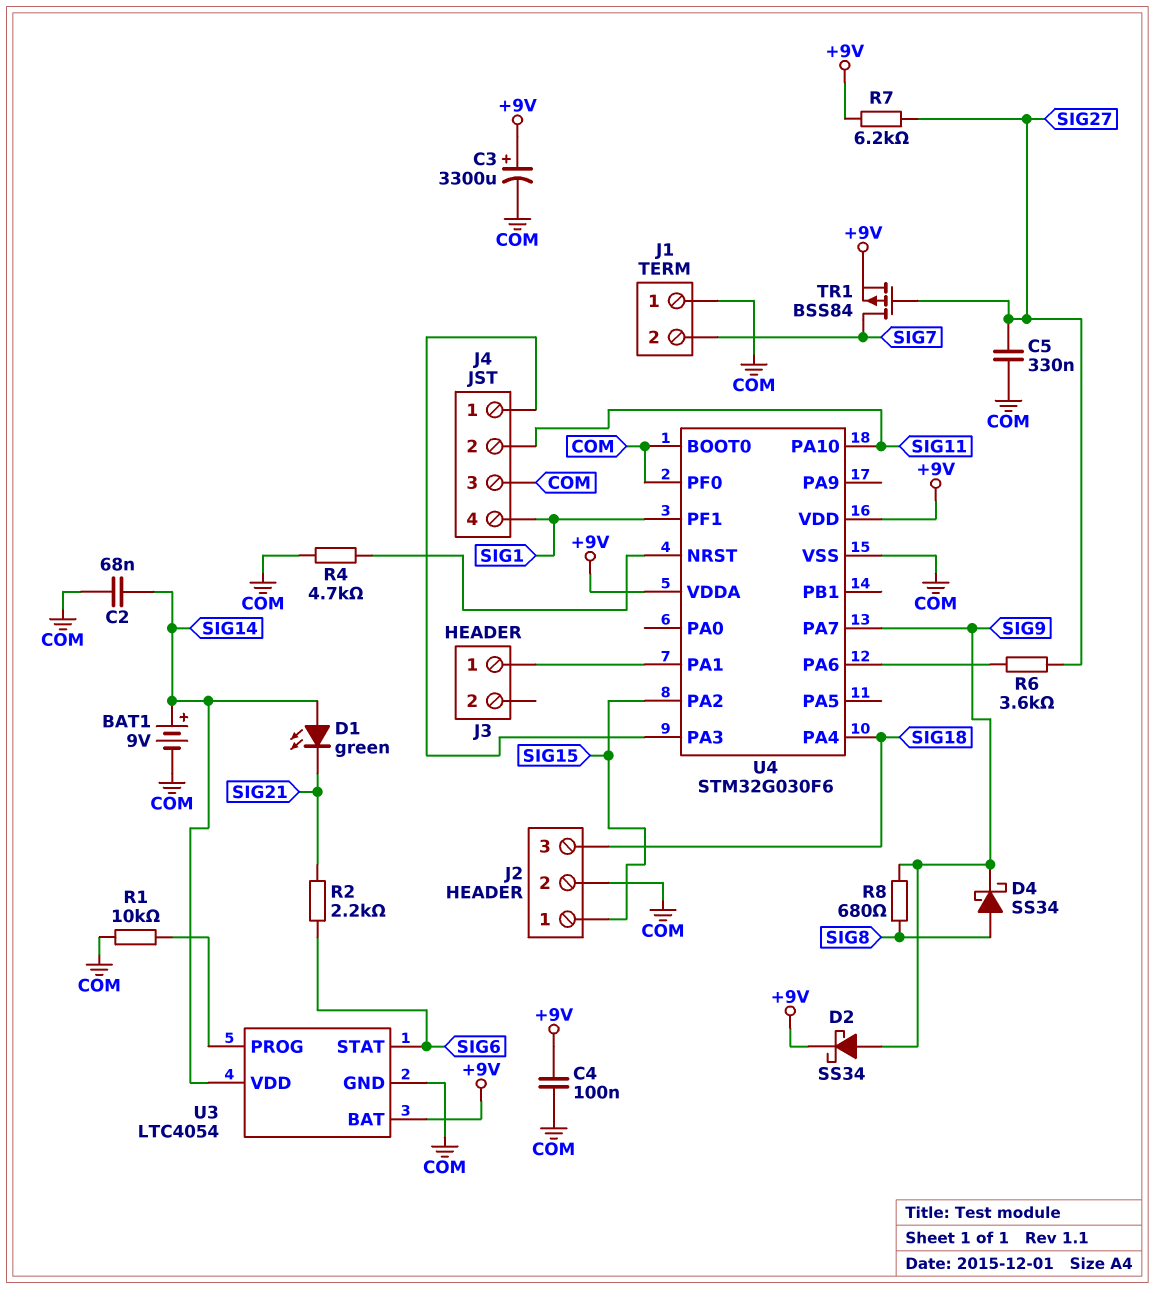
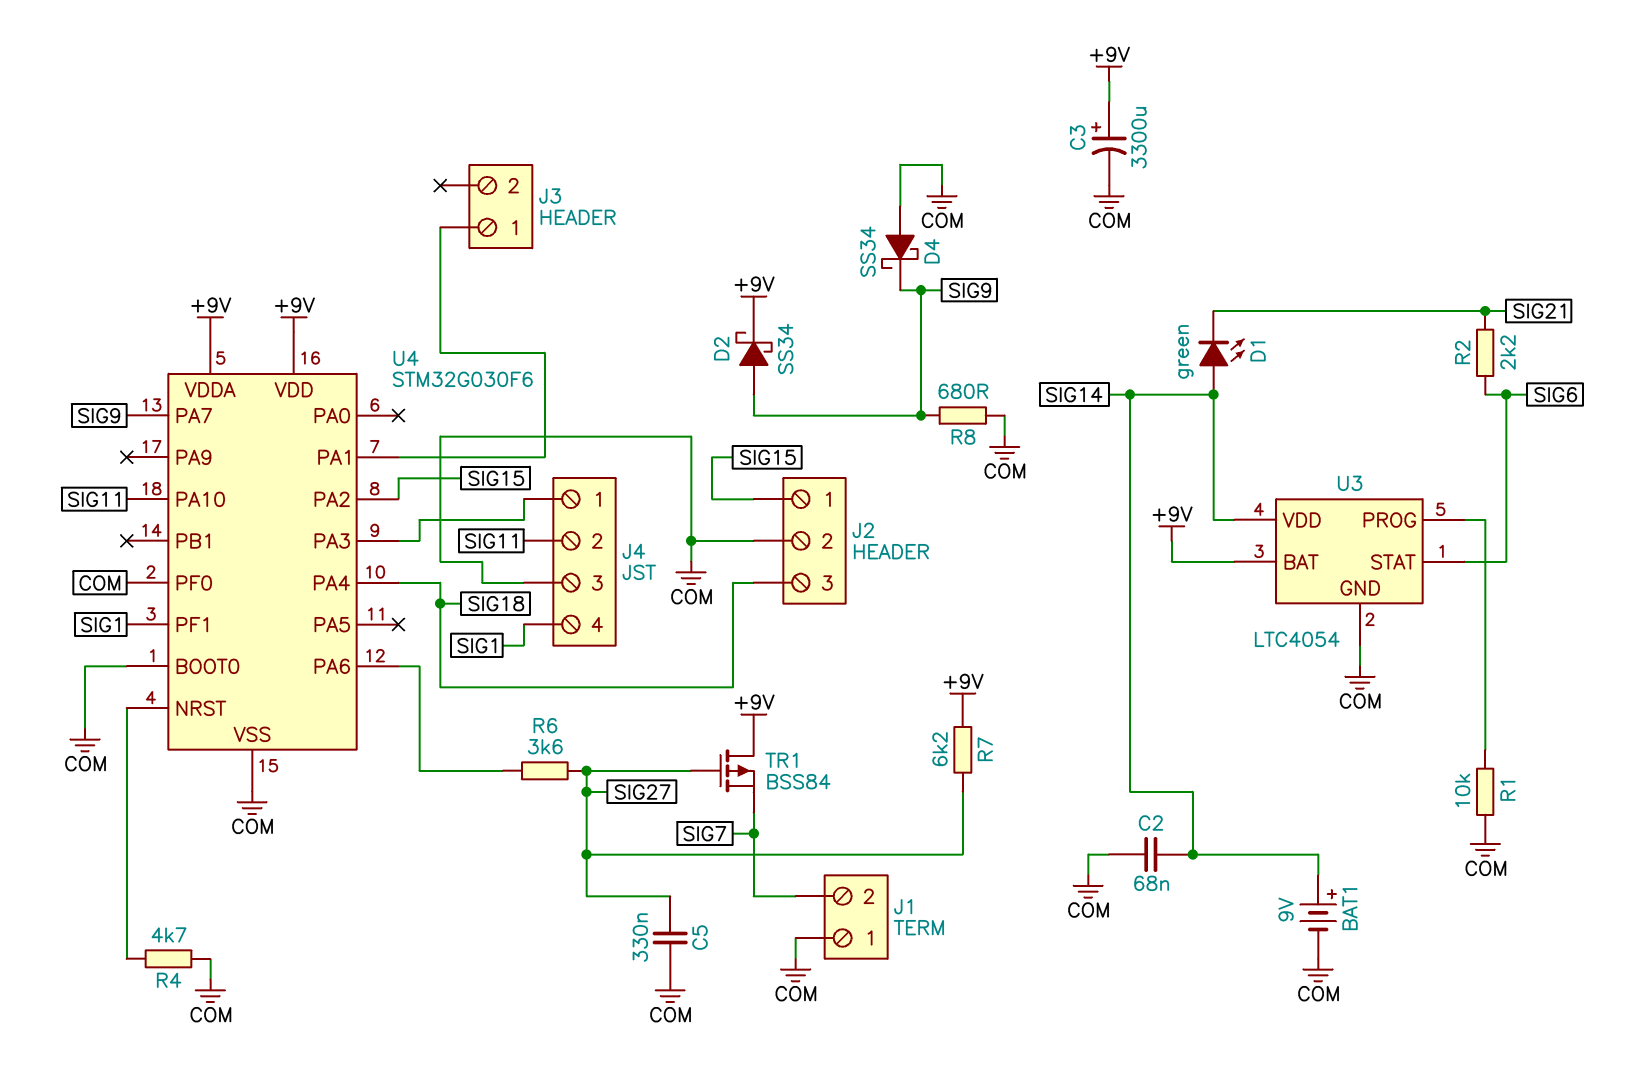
C4: 100nF (+9V, COM) -> none
D4: schottky SS34 (A SIG8, K SIG9) -> schottky SS34 (A COM, K SIG9)
R8: 680 (SIG8, SIG9) -> 680 (COM, SIG9)
TR1: PMOS BSS84 (G SIG27, D SIG7, S +9V) -> PMOS BSS84 (G SIG27, D +9V, S SIG7)

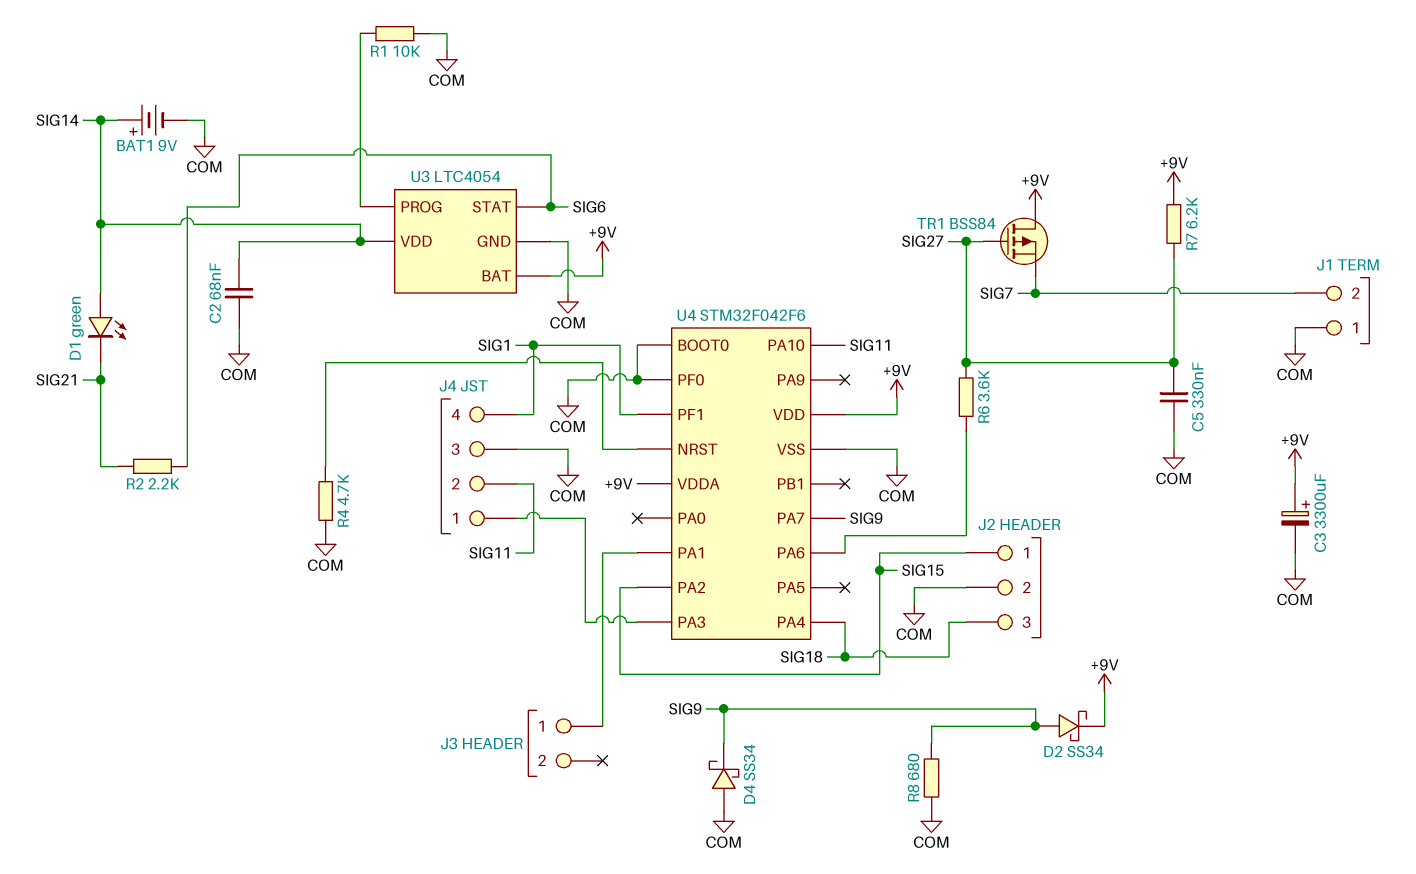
U4: STM32G030F6 -> STM32F042F6

